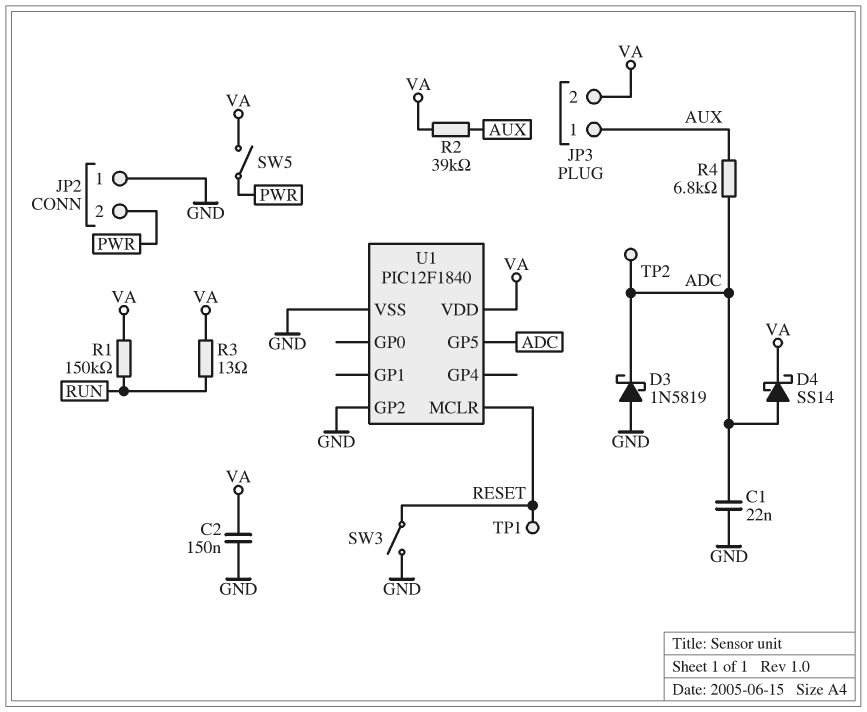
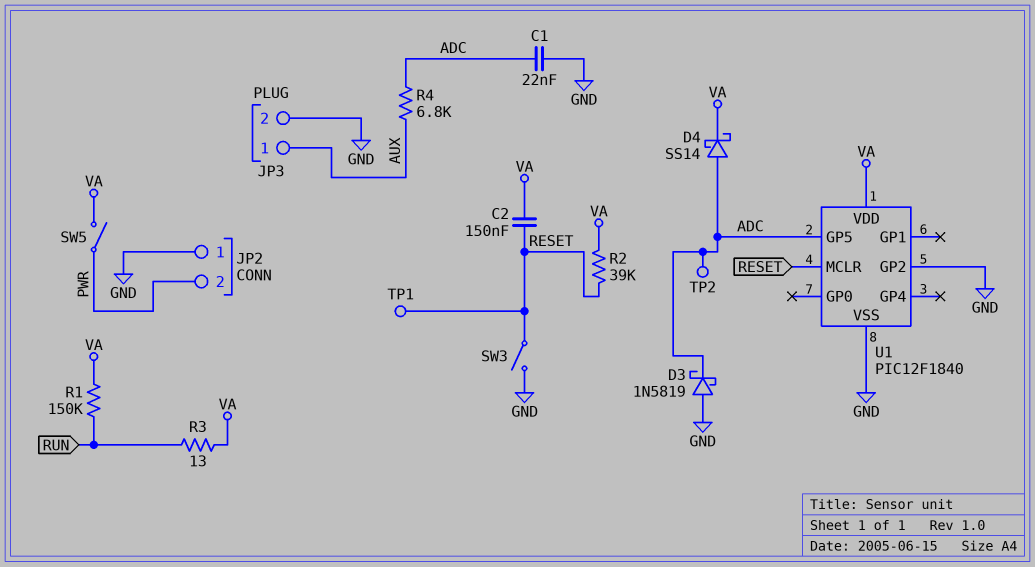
C2: 150nF (GND, VA) -> 150nF (RESET, VA)
JP3 pin 2: VA -> GND
R2: 39k (AUX, VA) -> 39k (RESET, VA)

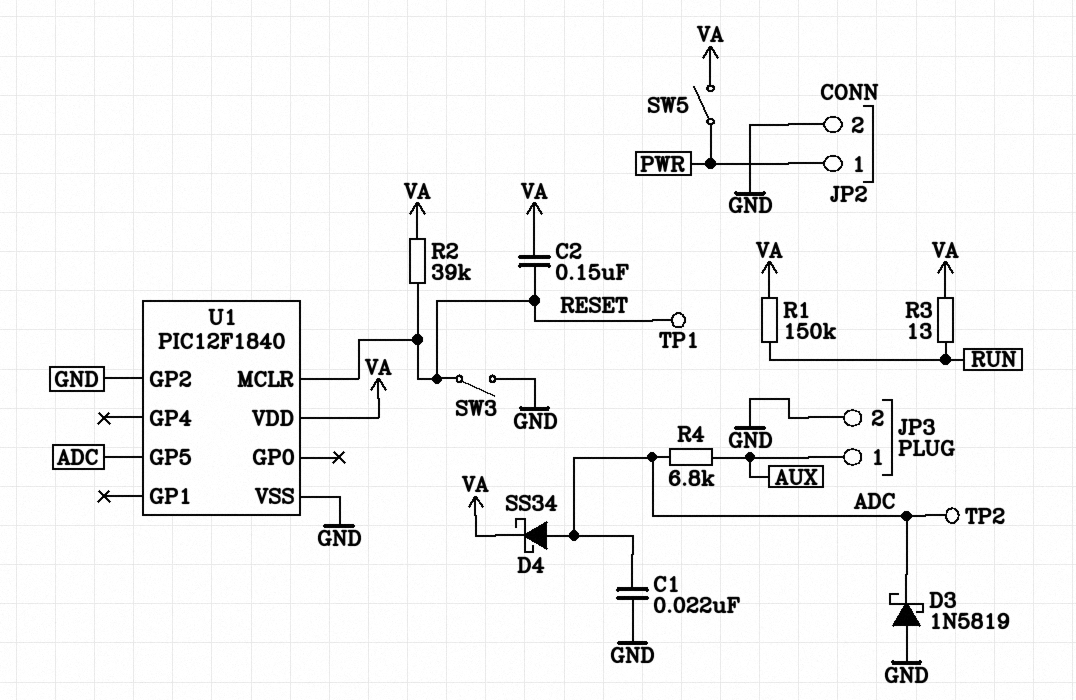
D4: schottky SS14 (A ADC, K VA) -> schottky SS34 (A ADC, K VA)
JP2 pin 1: GND -> PWR
JP2 pin 2: PWR -> GND

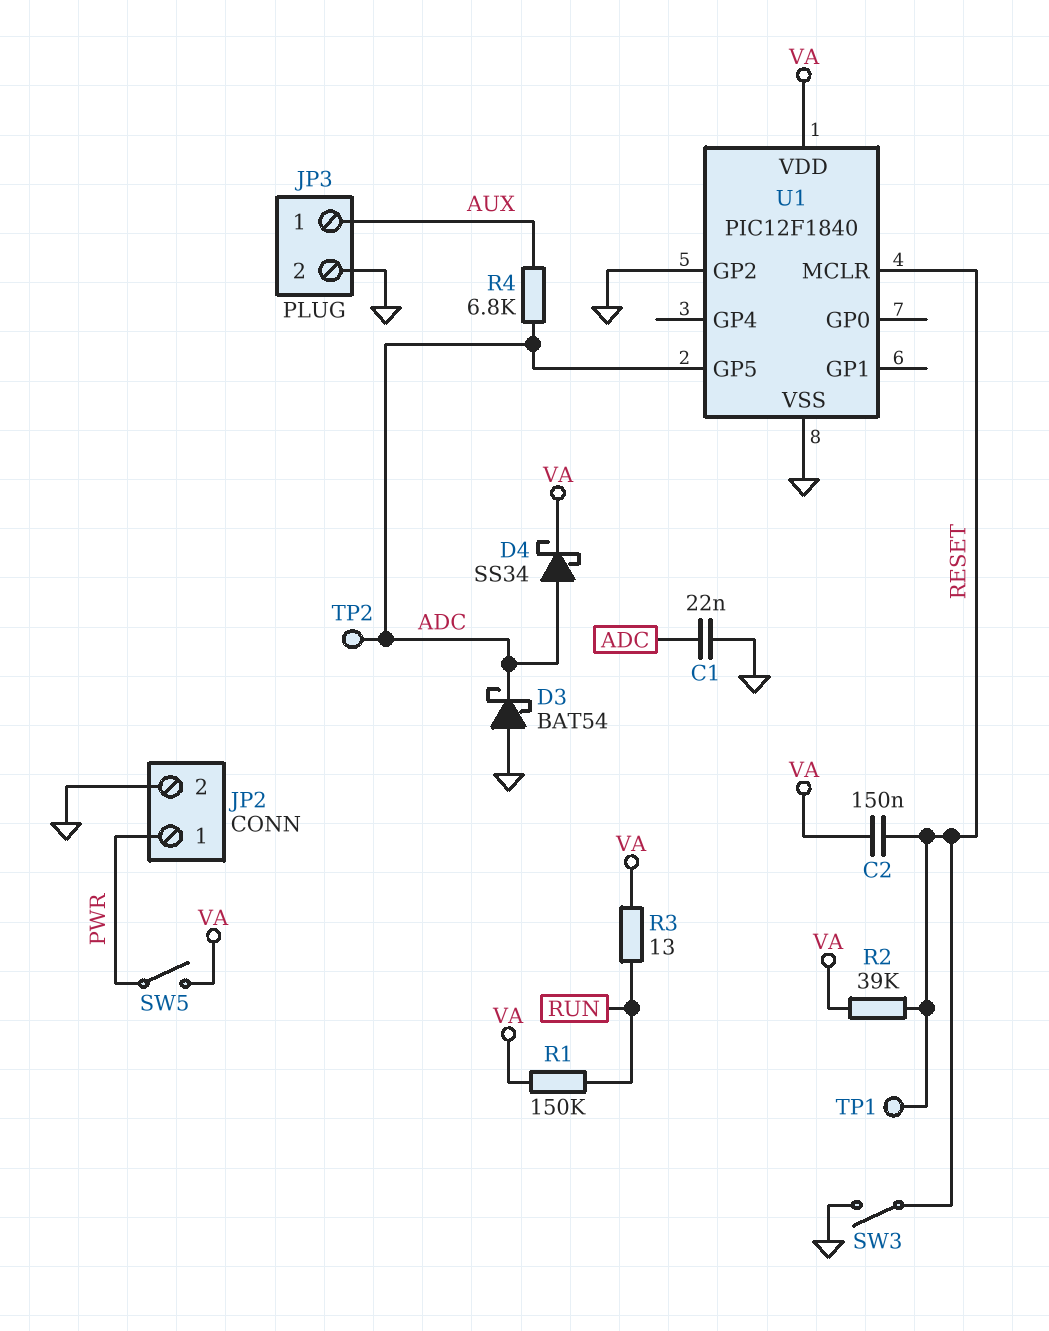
D3: schottky 1N5819 (A GND, K ADC) -> schottky BAT54 (A GND, K ADC)

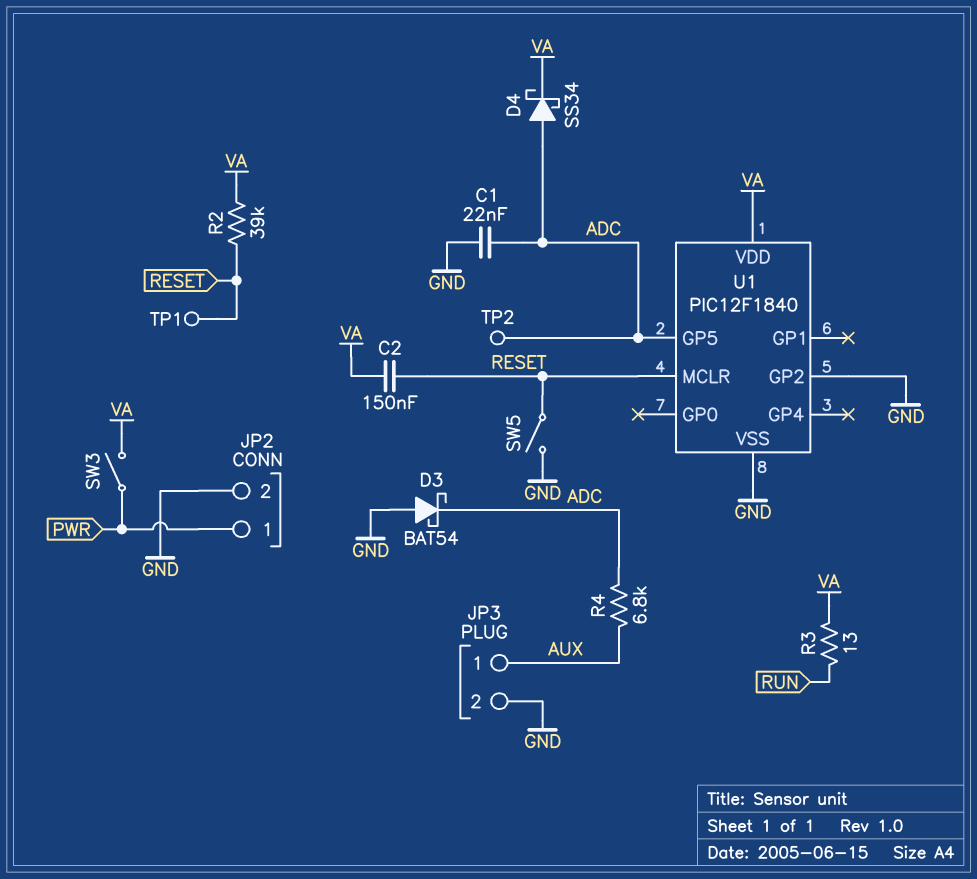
R1: 150k (RUN, VA) -> none
SW3: switch (GND, RESET) -> switch (PWR, VA)
SW5: switch (PWR, VA) -> switch (GND, RESET)

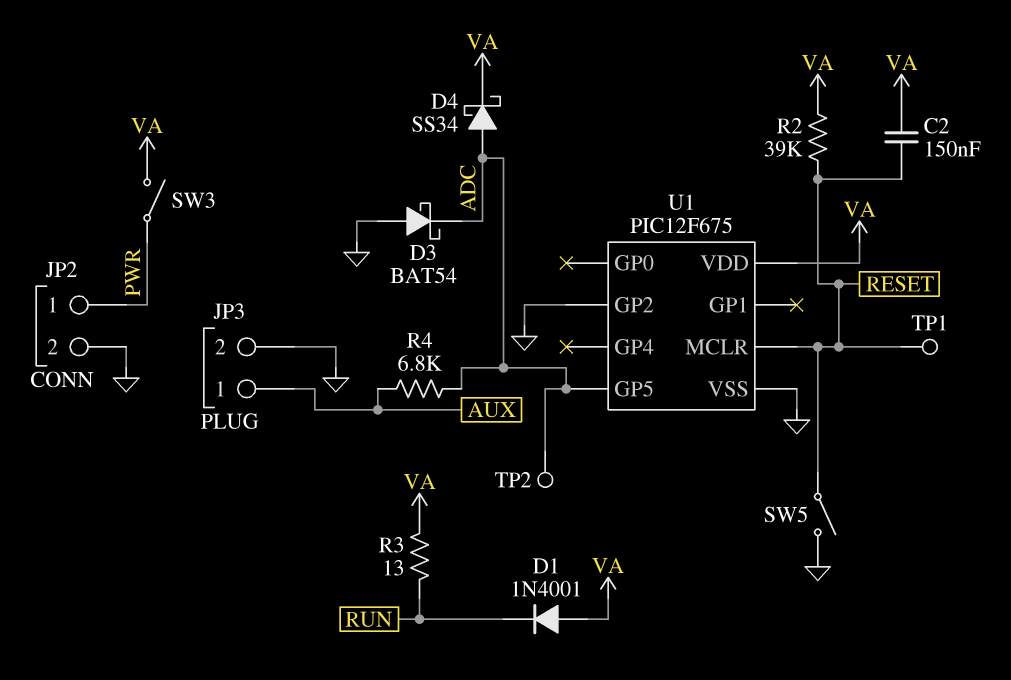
C1: 22nF (ADC, GND) -> none
D1: none -> diode 1N4001 (A VA, K RUN)
U1: PIC12F1840 -> PIC12F675

